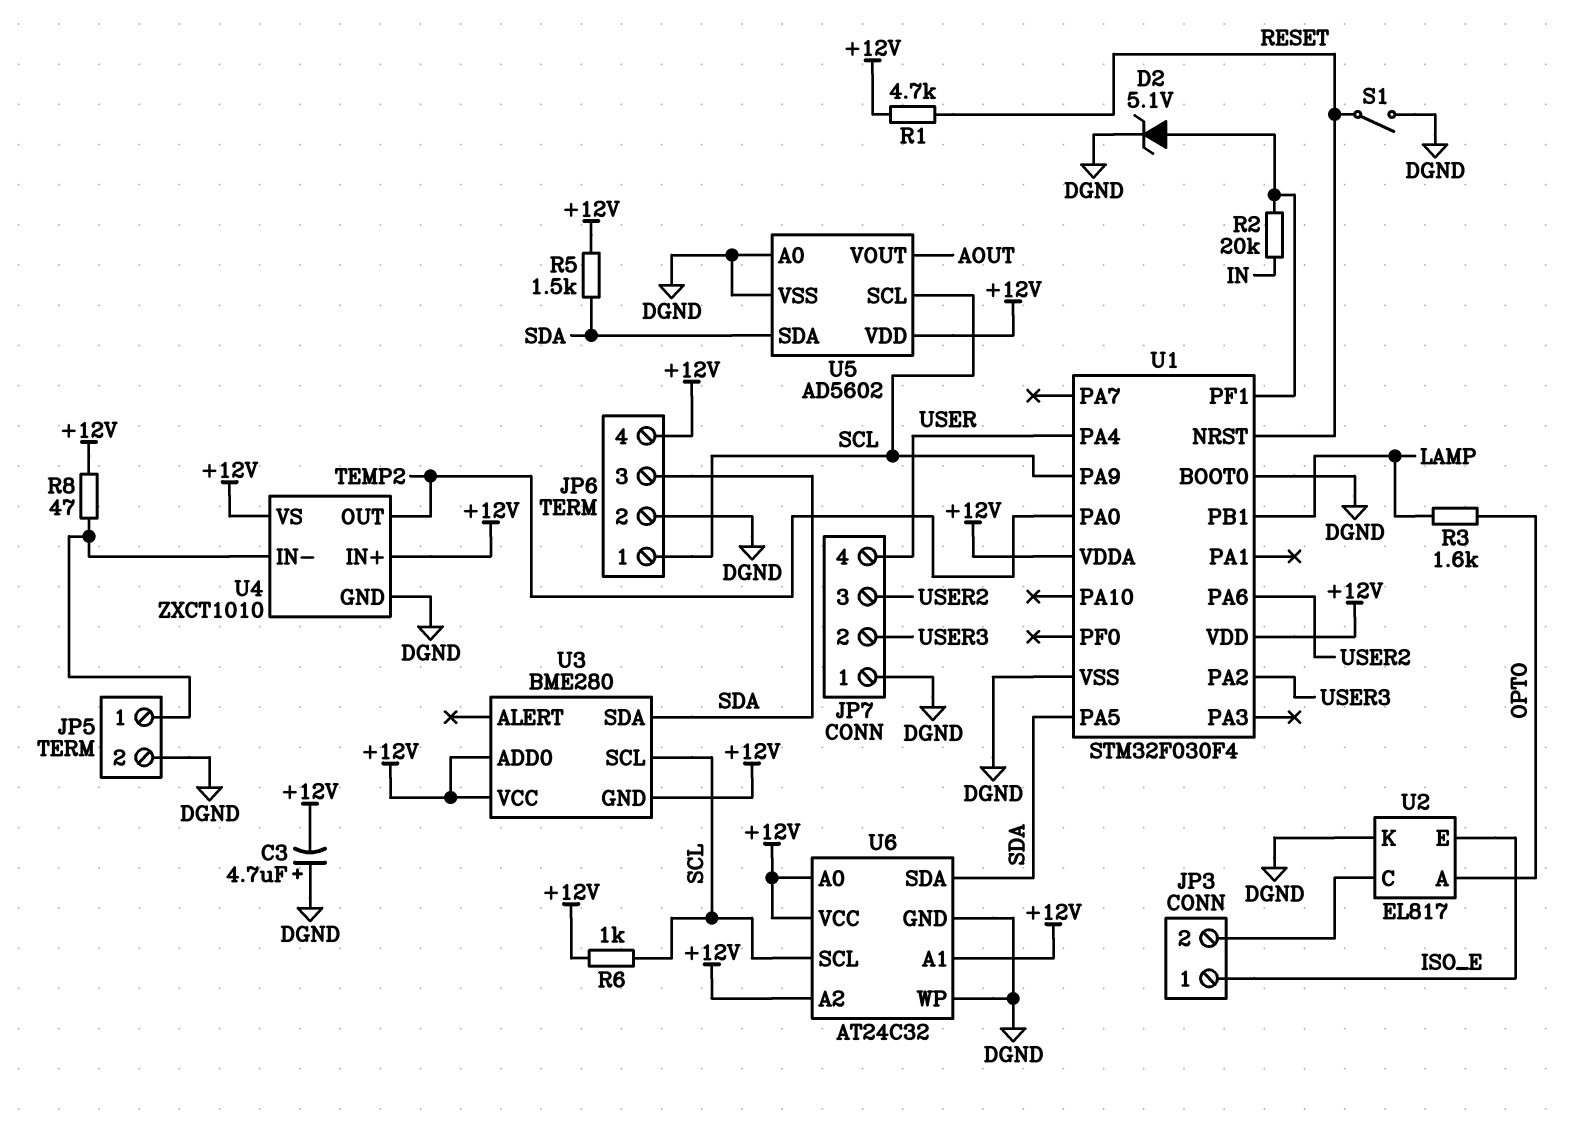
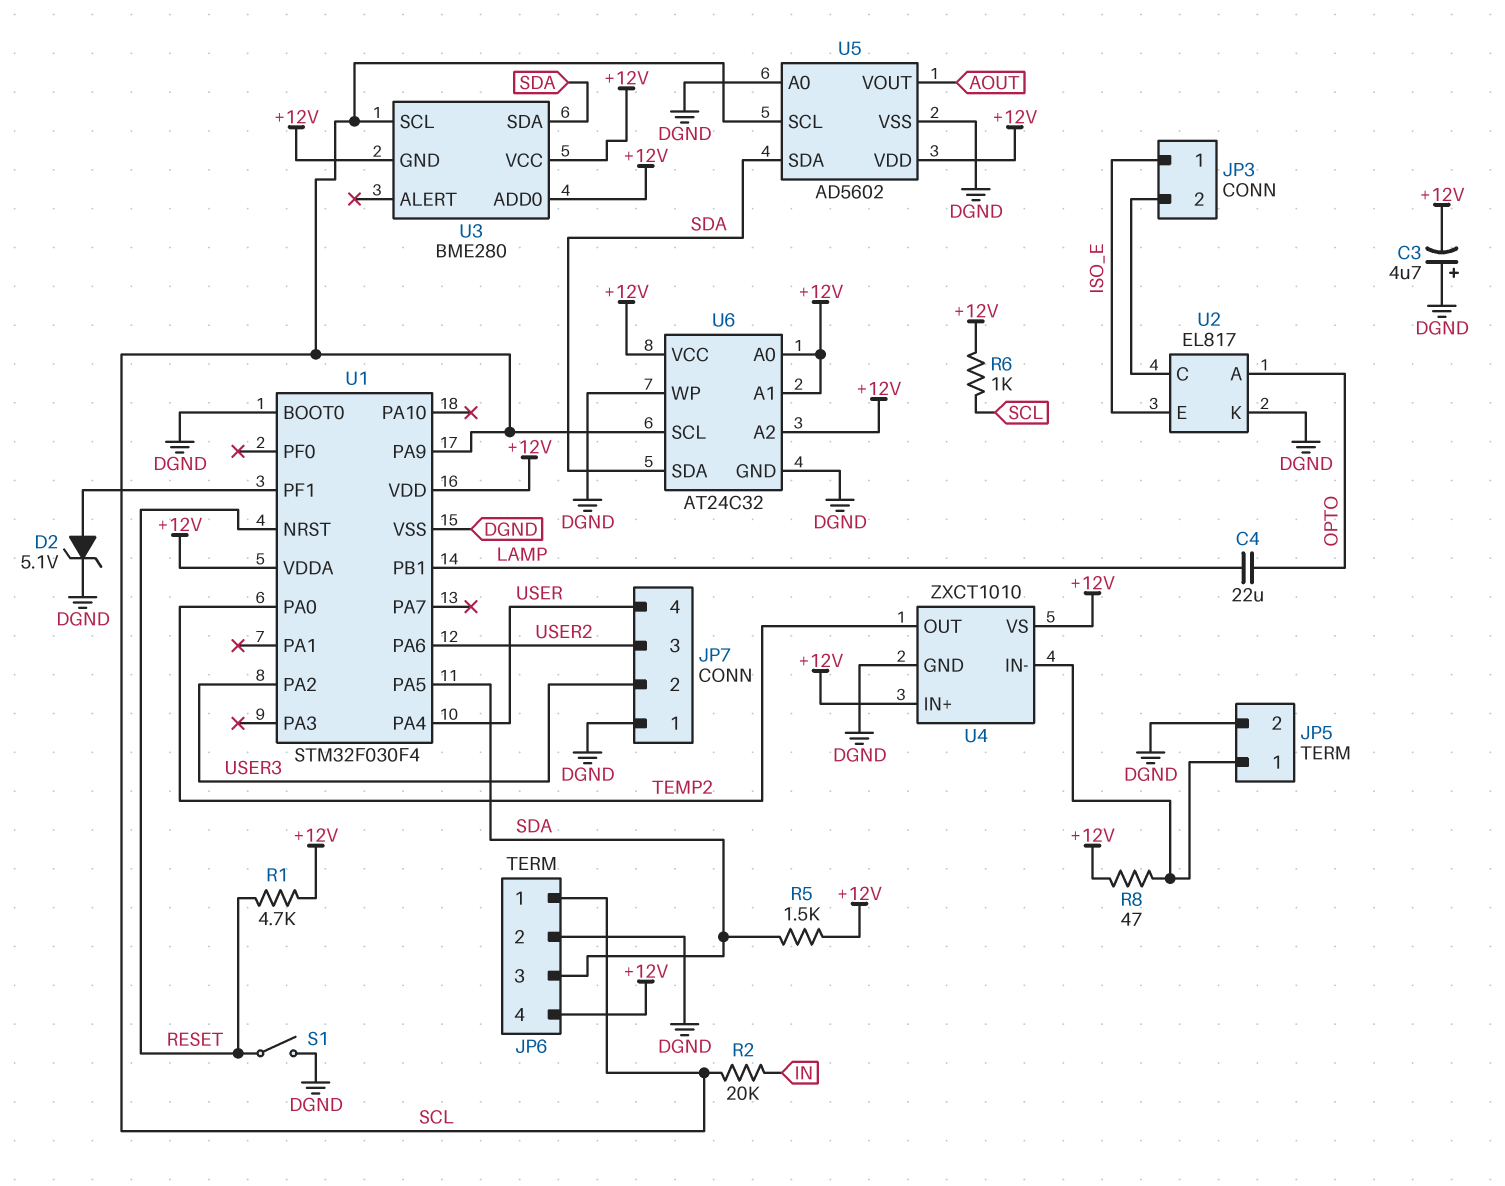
C4: none -> 22uF (LAMP, OPTO)
R2: 20k (IN, U1/PF1) -> 20k (IN, SCL)
R3: 1.6k (LAMP, OPTO) -> none

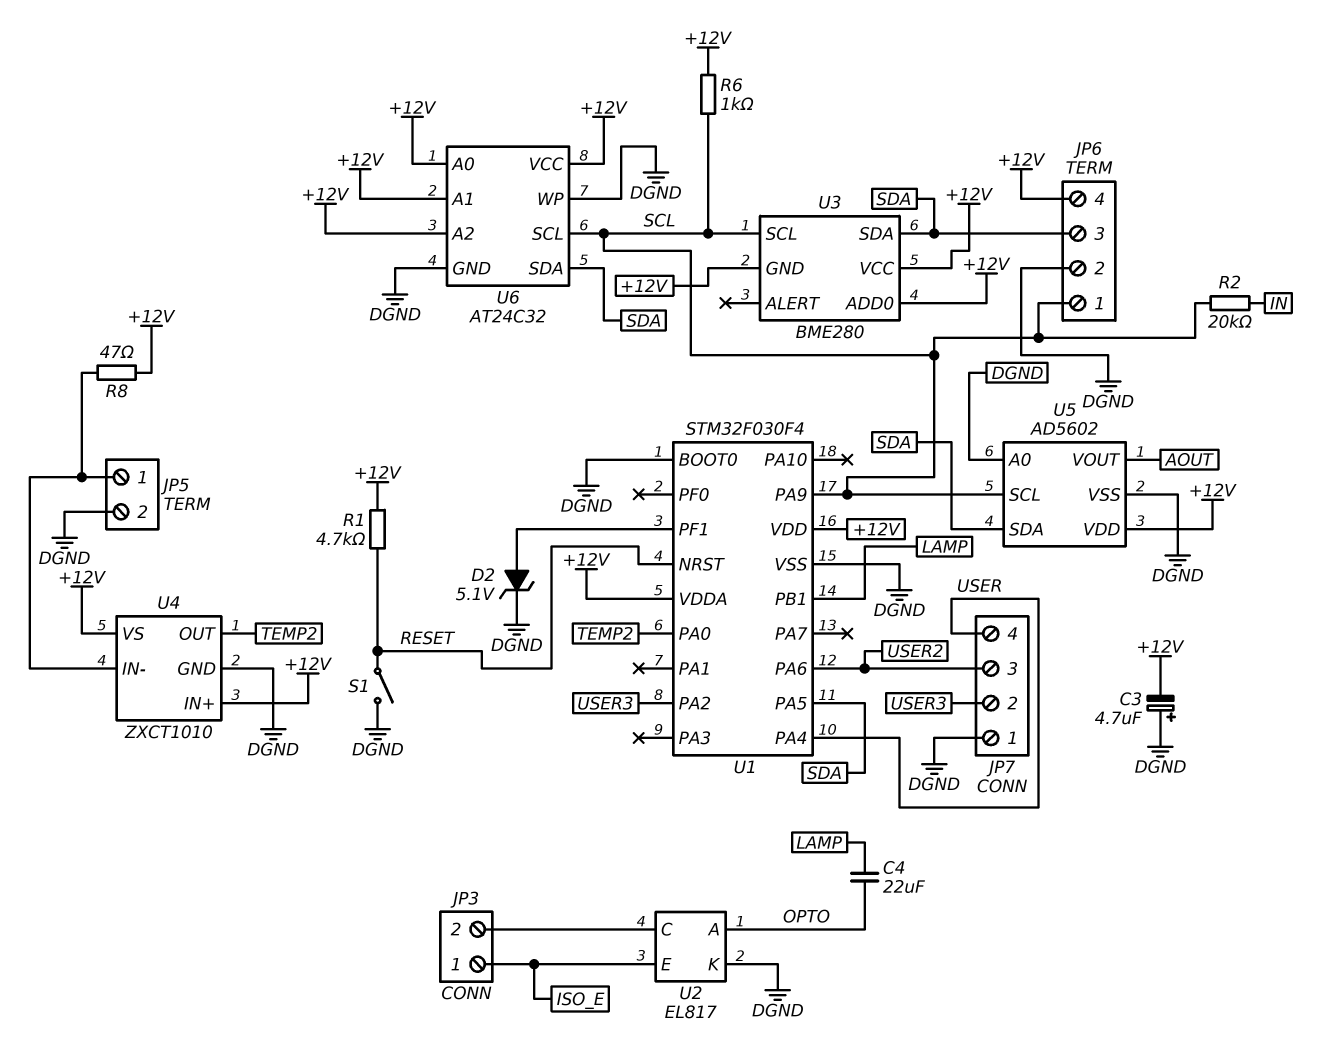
R5: 1.5k (+12V, SDA) -> none

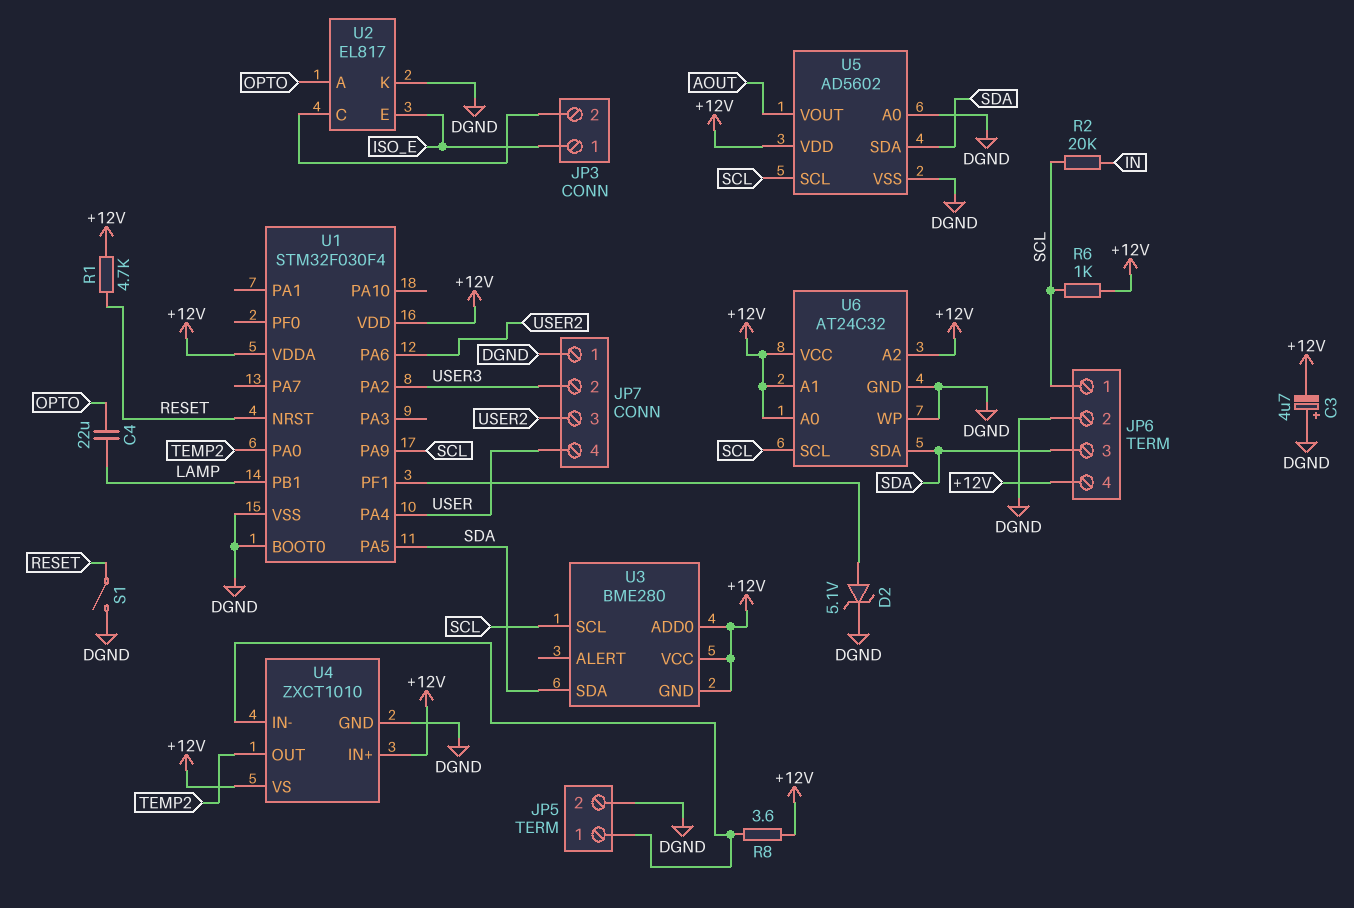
R8: 47 (+12V, JP5/1) -> 3.6 (+12V, JP5/1)

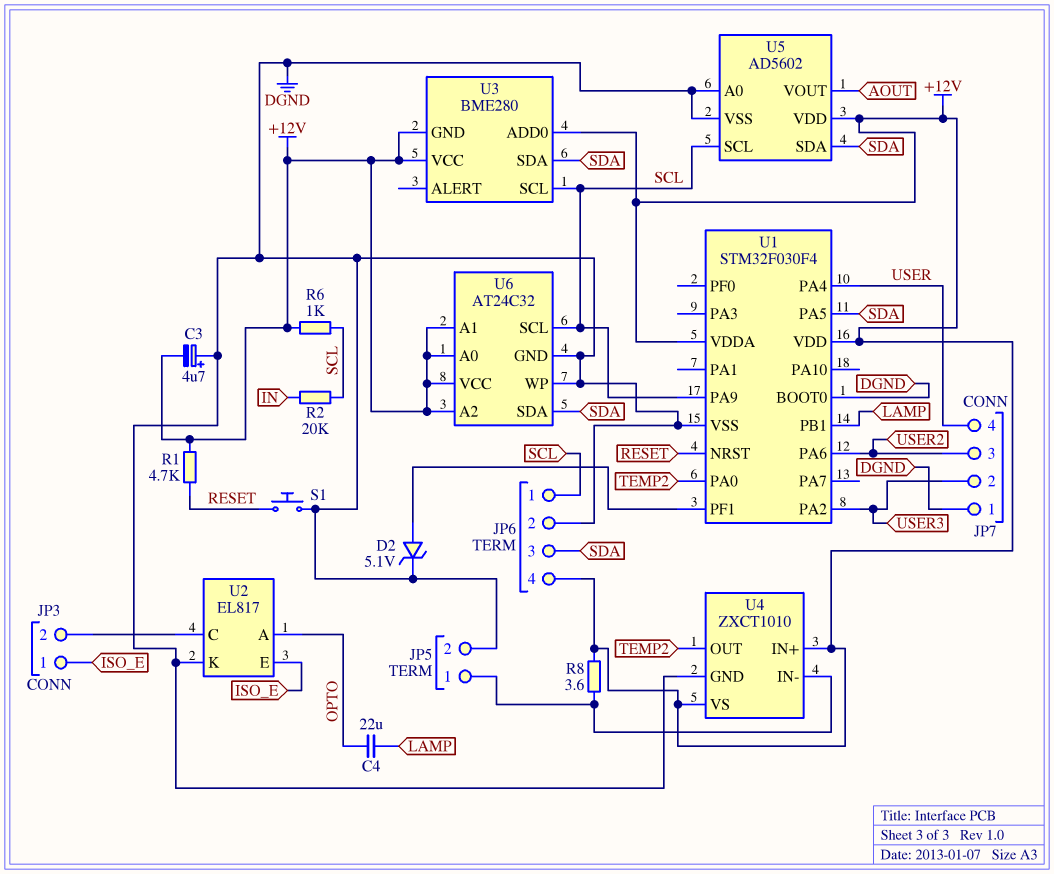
S1: switch (DGND, RESET) -> button (DGND, RESET)

